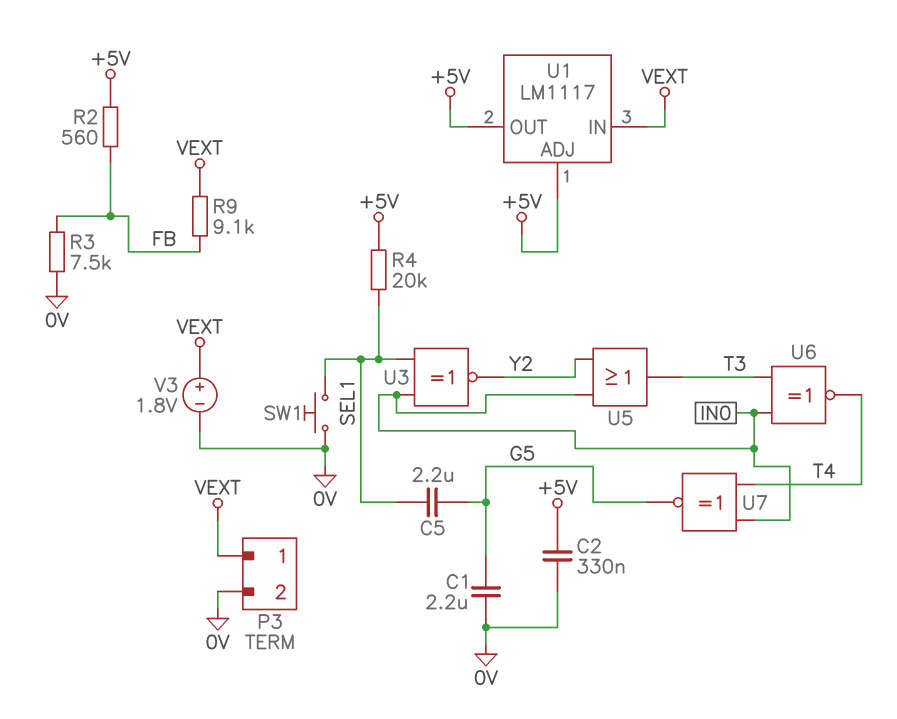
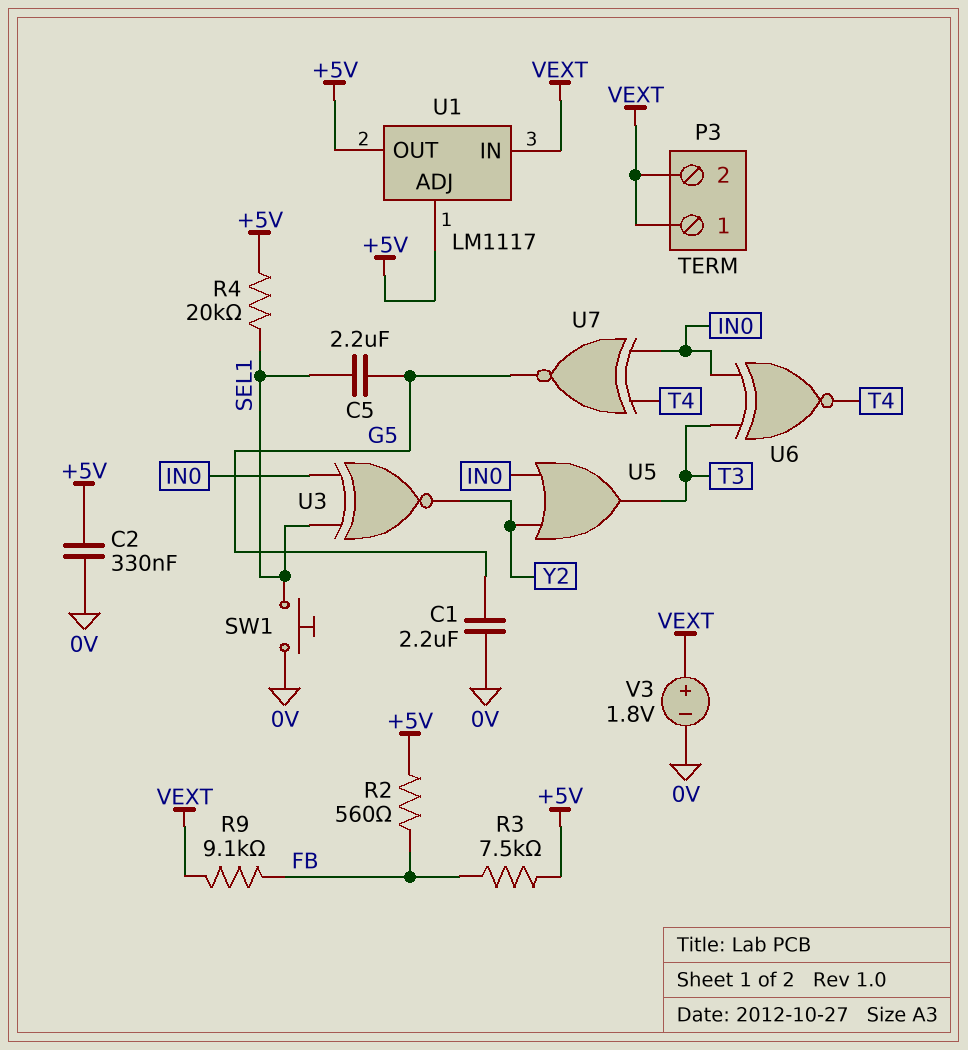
P3 pin 2: 0V -> VEXT
R3: 7.5k (0V, FB) -> 7.5k (+5V, FB)

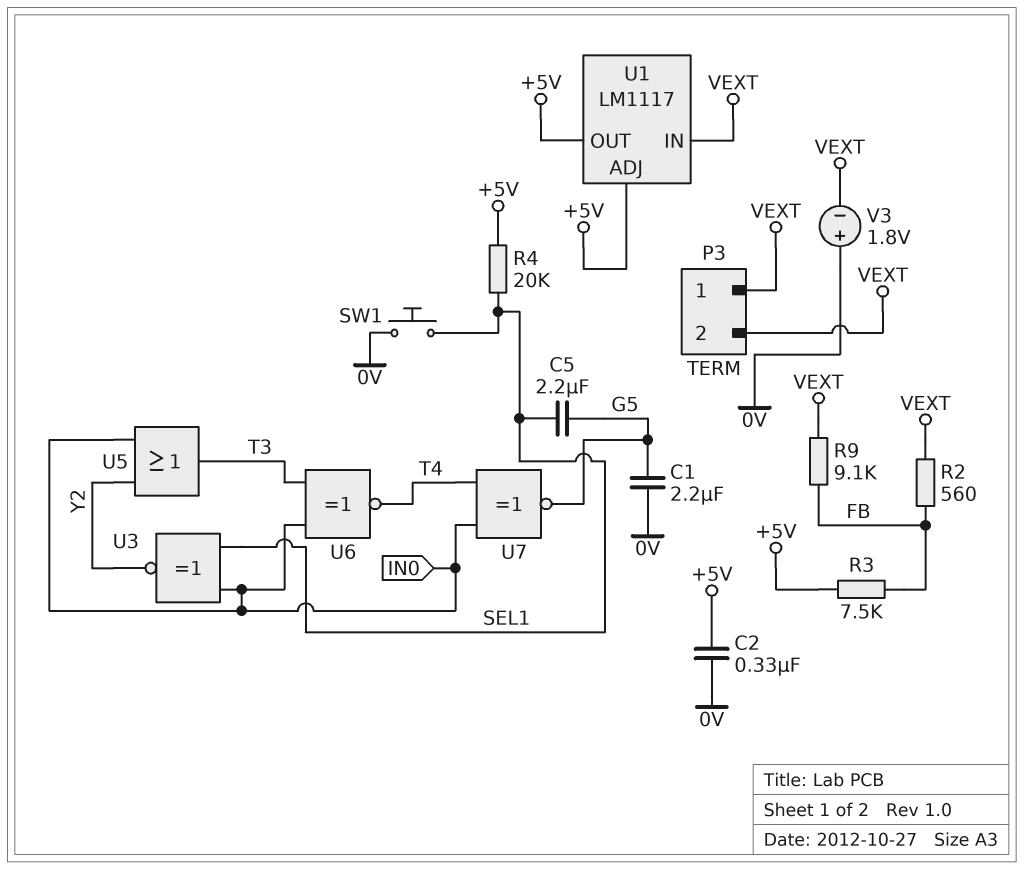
R2: 560 (+5V, FB) -> 560 (FB, VEXT)
V3: 1.8V (plus VEXT, minus 0V) -> 1.8V (plus 0V, minus VEXT)

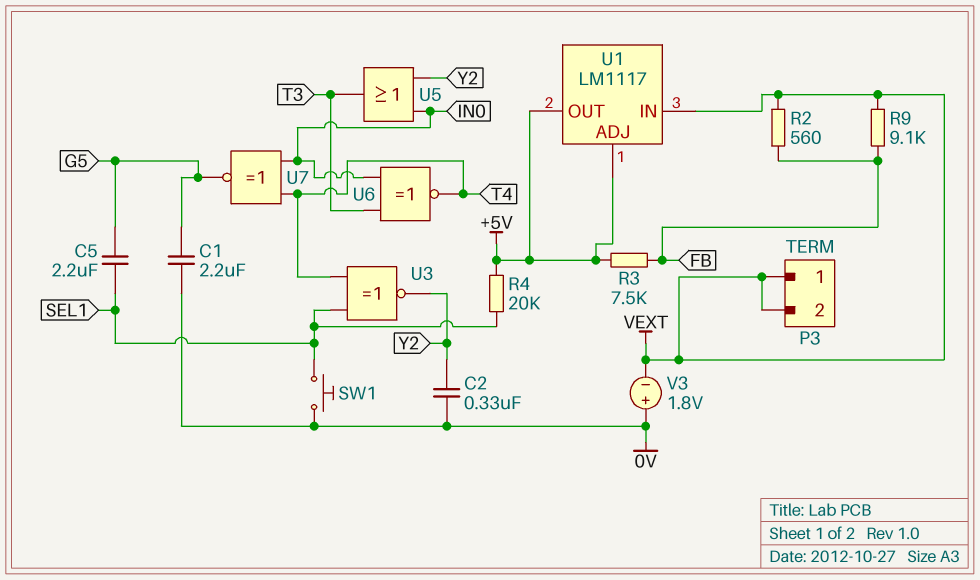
C2: 330nF (+5V, 0V) -> 330nF (0V, Y2)
U3: XNOR (in IN0, in SEL1, out Y2) -> XNOR (in SEL1, in T4, out Y2)

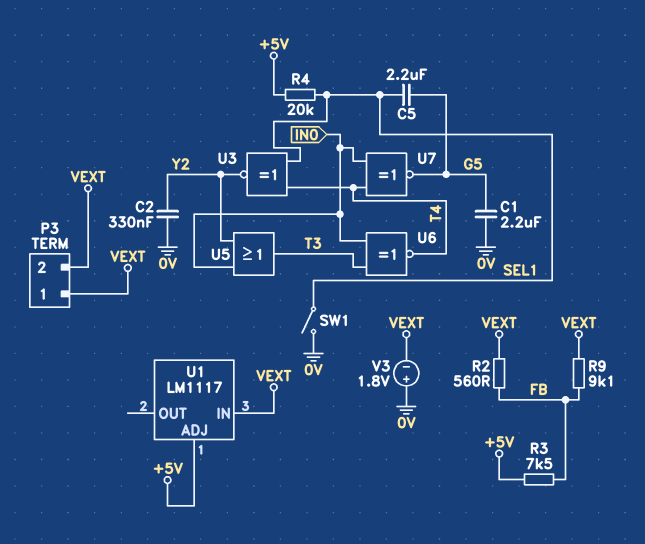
SW1: button (0V, SEL1) -> switch (0V, SEL1)
U1 pin OUT: +5V -> none

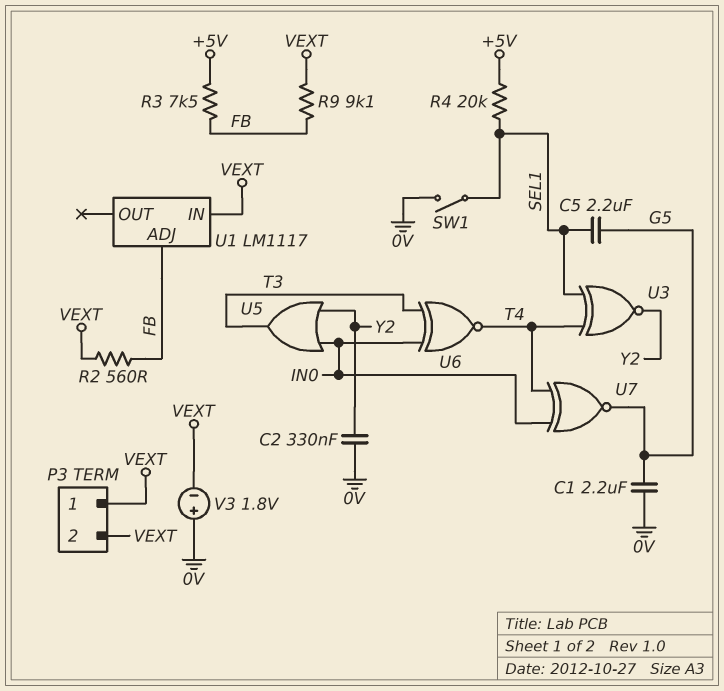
U1 pin ADJ: +5V -> FB

